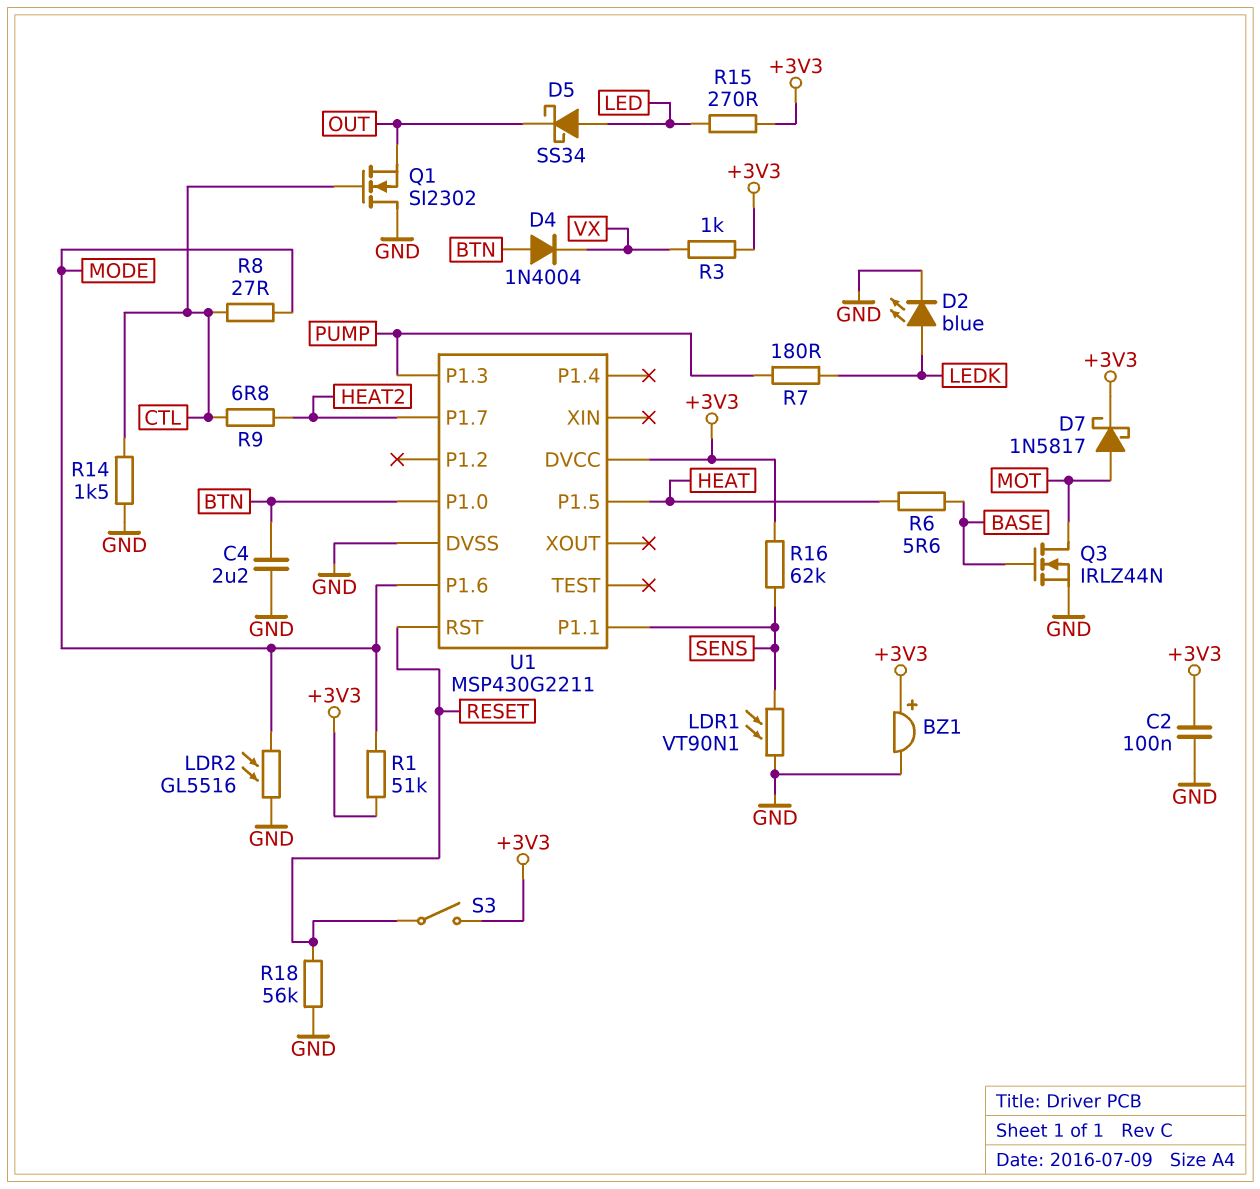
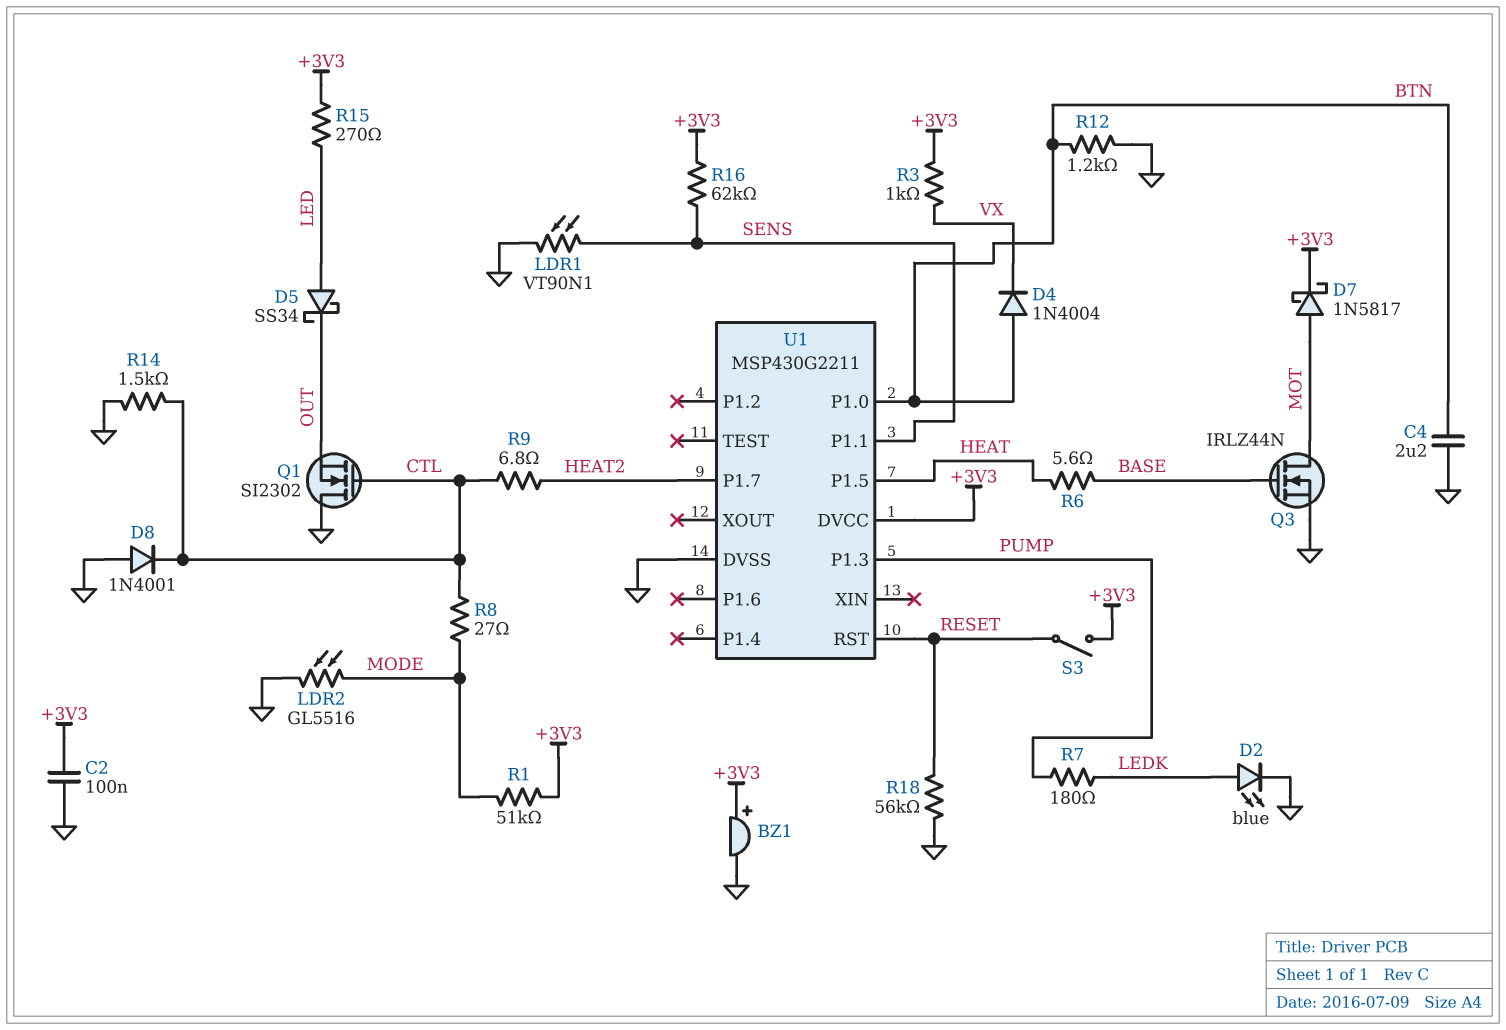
D8: none -> diode 1N4001 (A GND, K CTL)
R12: none -> 1.2k (BTN, GND)
U1 pin P1.6: MODE -> none

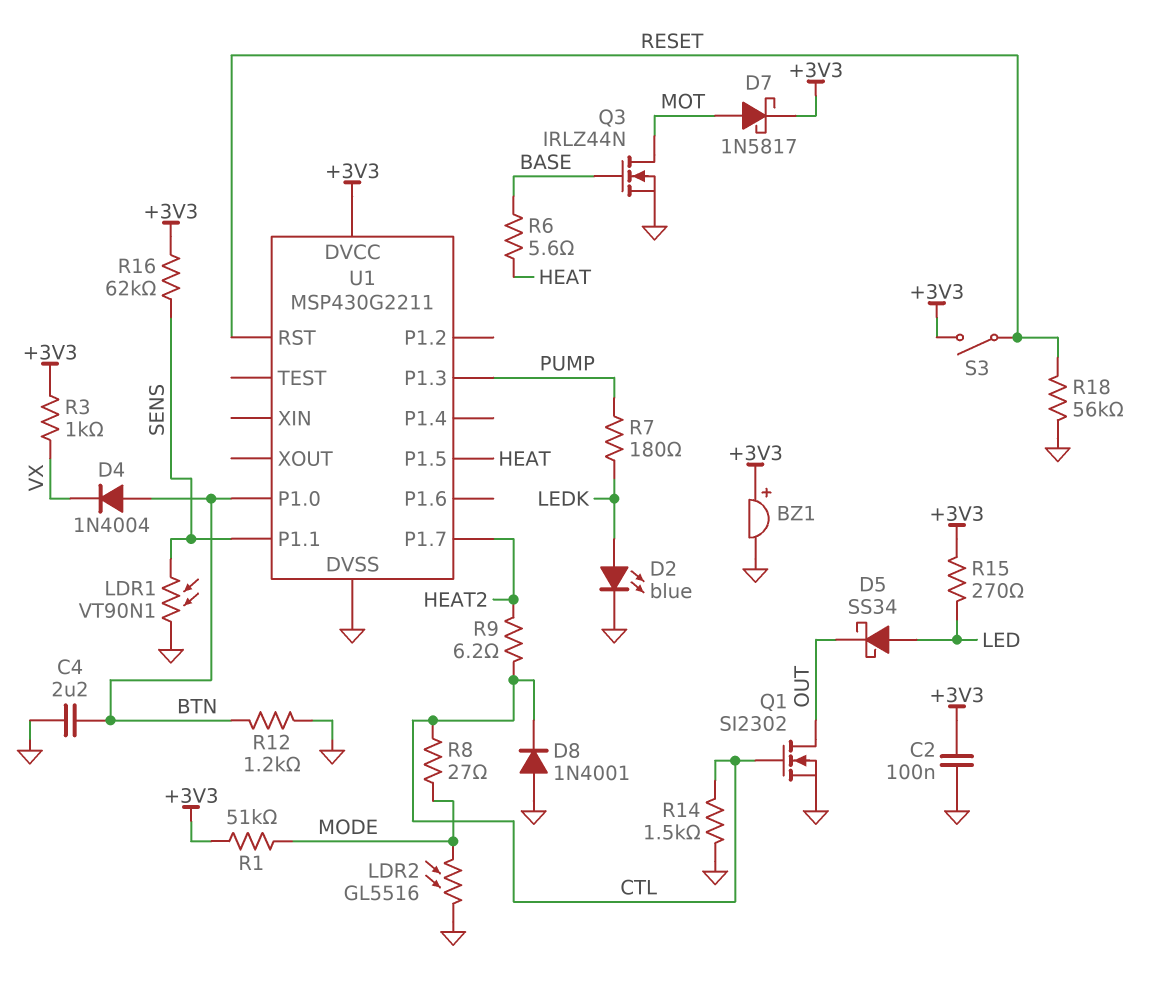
Q1: NMOS SI2302 (G CTL, D GND, S OUT) -> NMOS SI2302 (G CTL, D OUT, S GND)
R9: 6.8 (CTL, HEAT2) -> 6.2 (CTL, HEAT2)

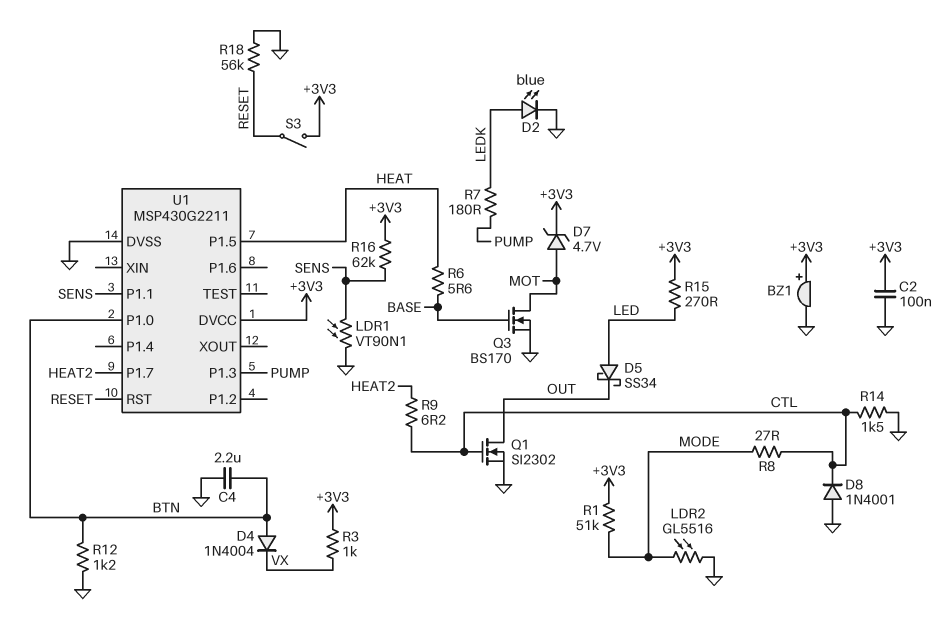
D7: schottky 1N5817 (A MOT, K +3V3) -> zener 4.7V (A MOT, K +3V3)
Q3: NMOS IRLZ44N (G BASE, D MOT, S GND) -> NMOS BS170 (G BASE, D MOT, S GND)

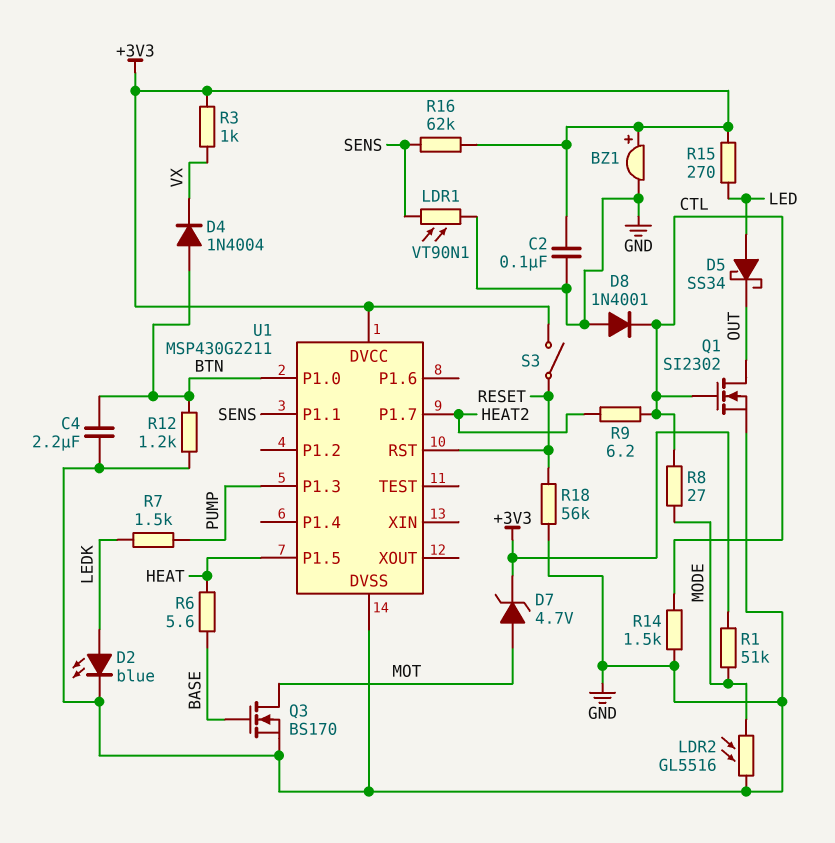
R7: 180 (LEDK, PUMP) -> 1.5k (LEDK, PUMP)

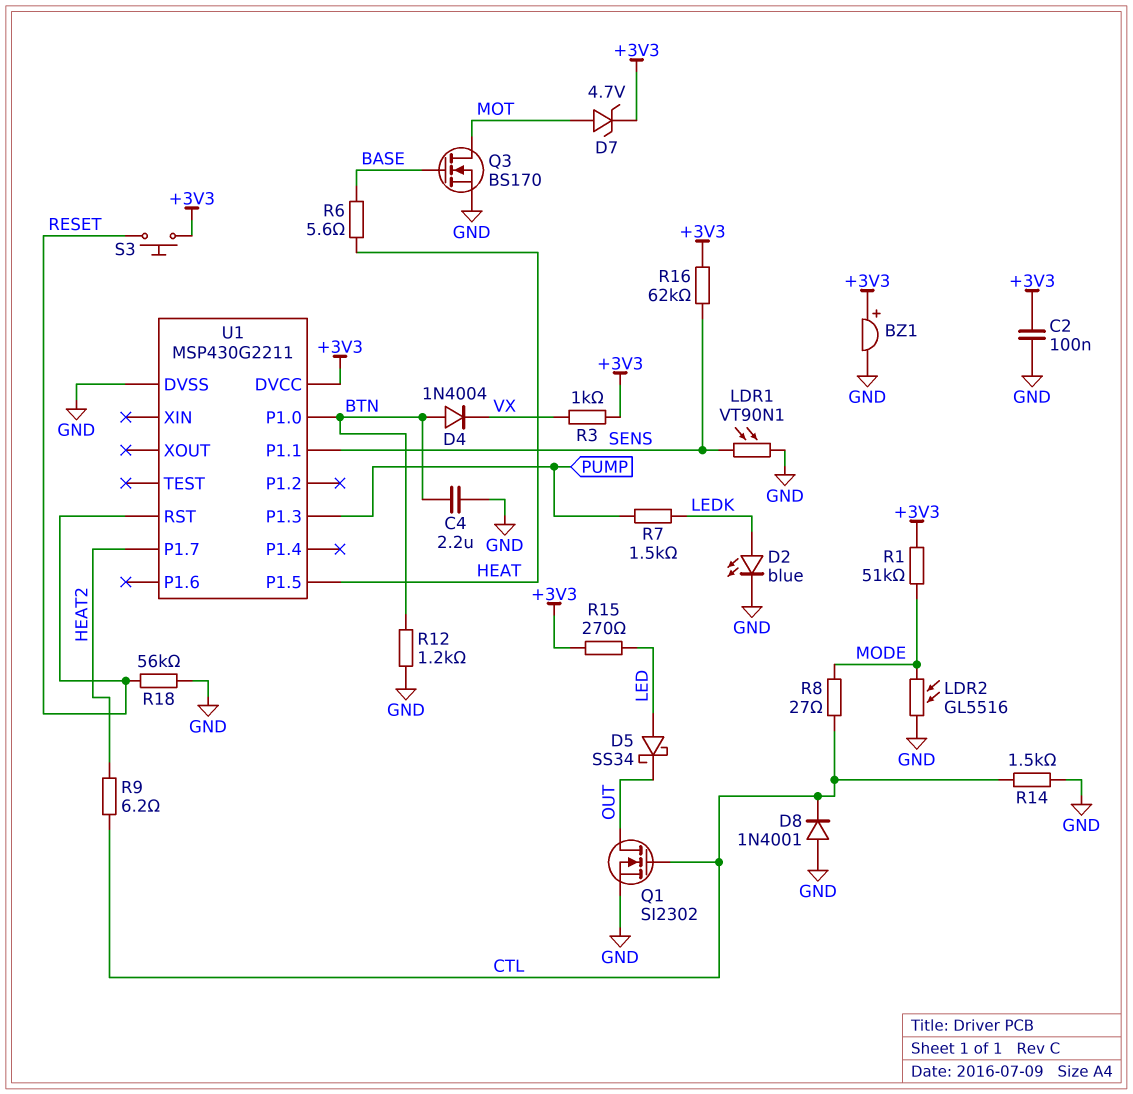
S3: switch (+3V3, RESET) -> button (+3V3, RESET)

